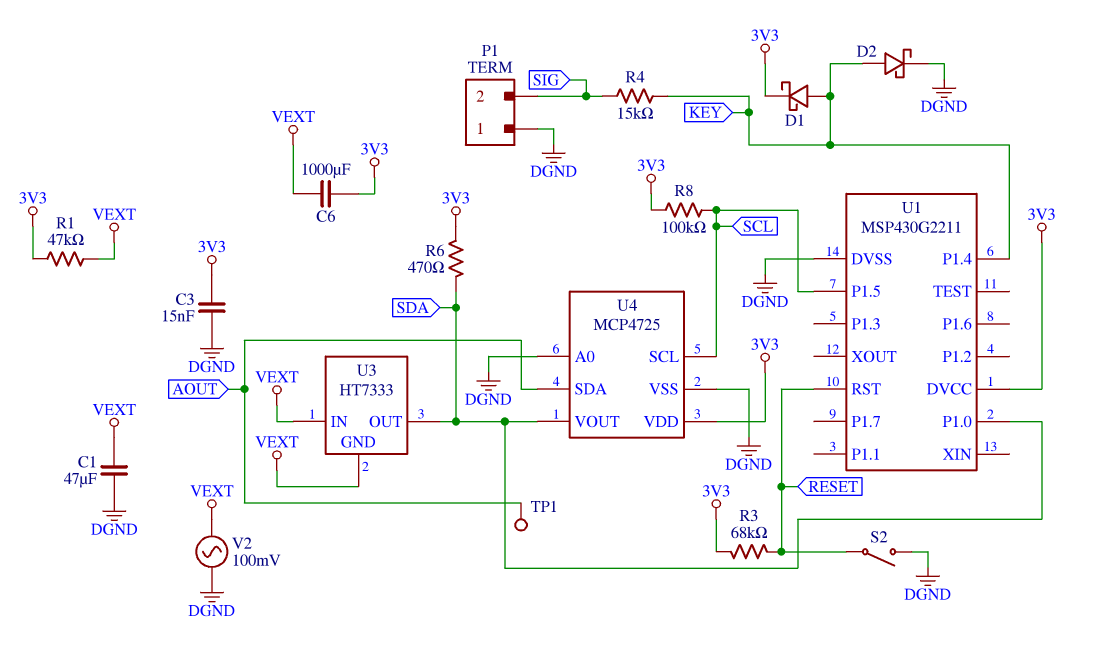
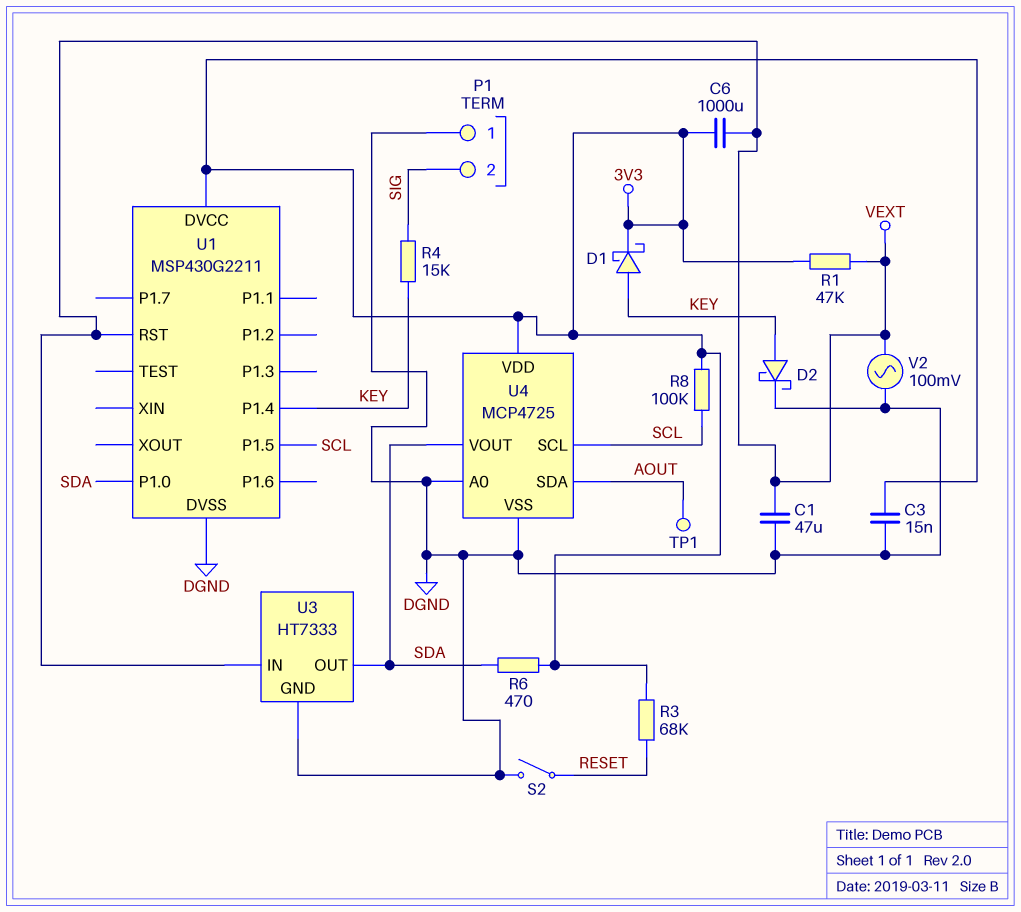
U1 pin RST: RESET -> VEXT
U3 pin GND: VEXT -> DGND

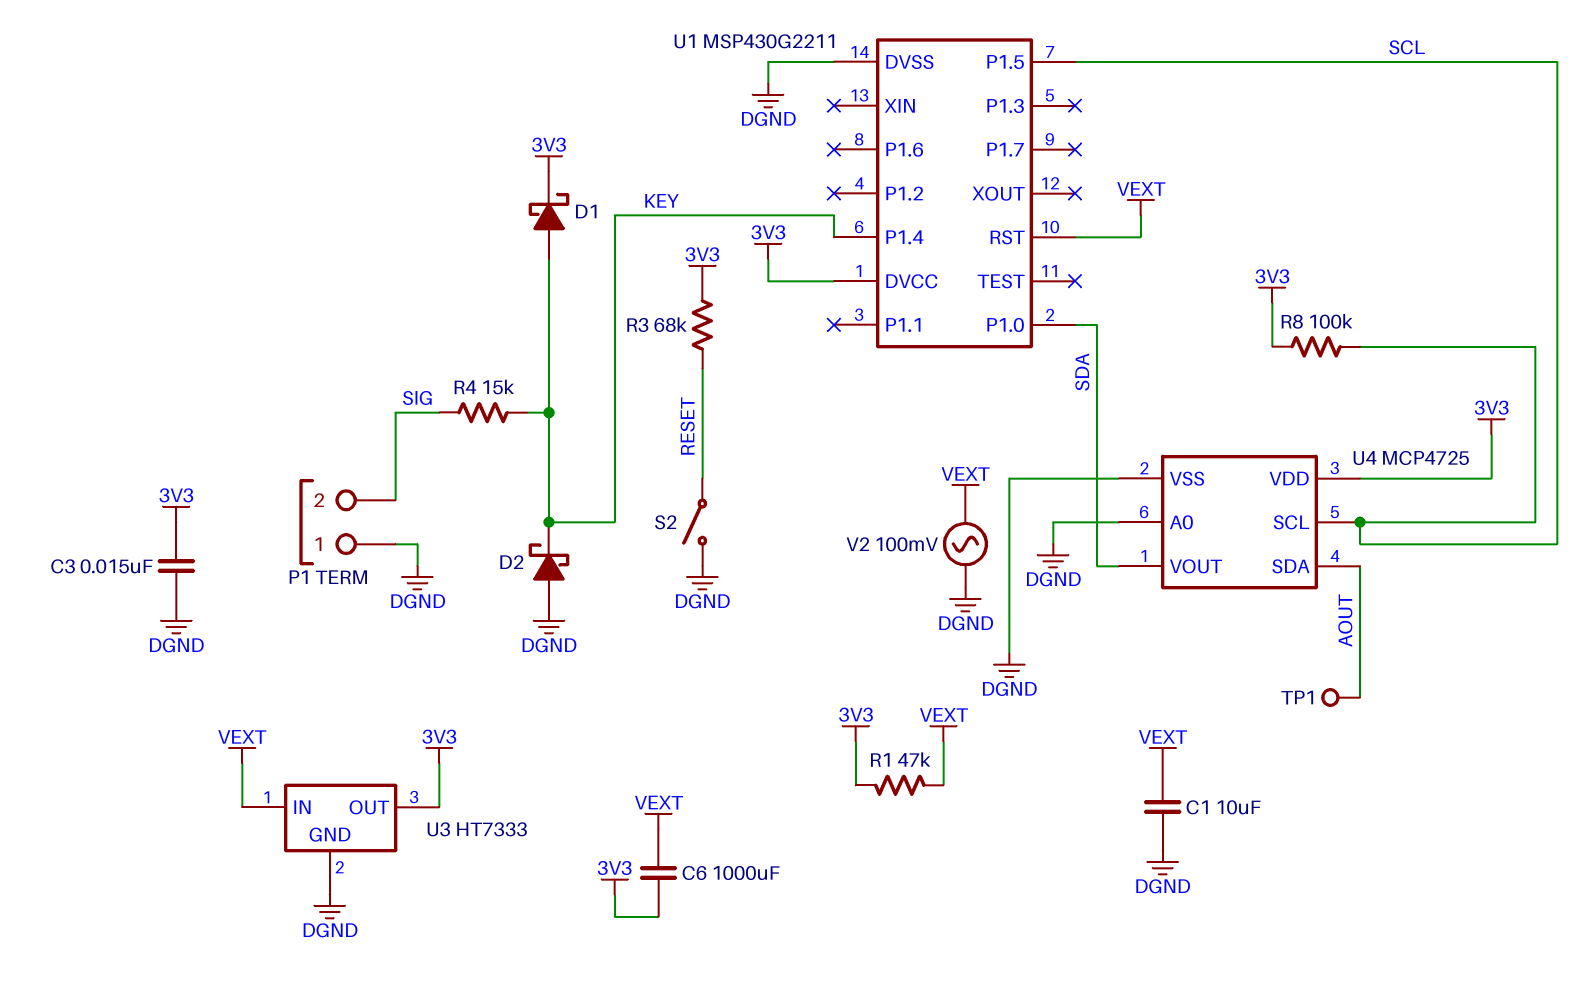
C1: 47uF (DGND, VEXT) -> 10uF (DGND, VEXT)
D2: schottky (A KEY, K DGND) -> schottky (A DGND, K KEY)
R6: 470 (3V3, SDA) -> none
U3 pin OUT: SDA -> 3V3

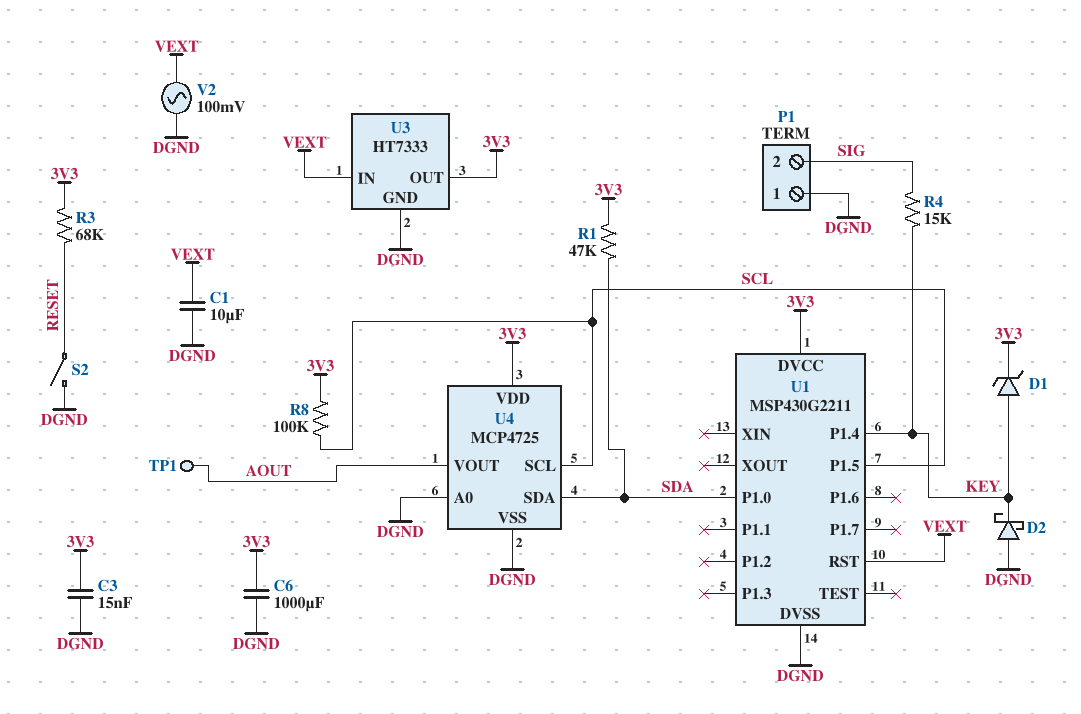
C6: 1000uF (3V3, VEXT) -> 1000uF (3V3, DGND)
D1: schottky (A KEY, K 3V3) -> zener (A KEY, K 3V3)
R1: 47k (3V3, VEXT) -> 47k (3V3, SDA)
U4 pin SDA: AOUT -> SDA
U4 pin VOUT: SDA -> AOUT

